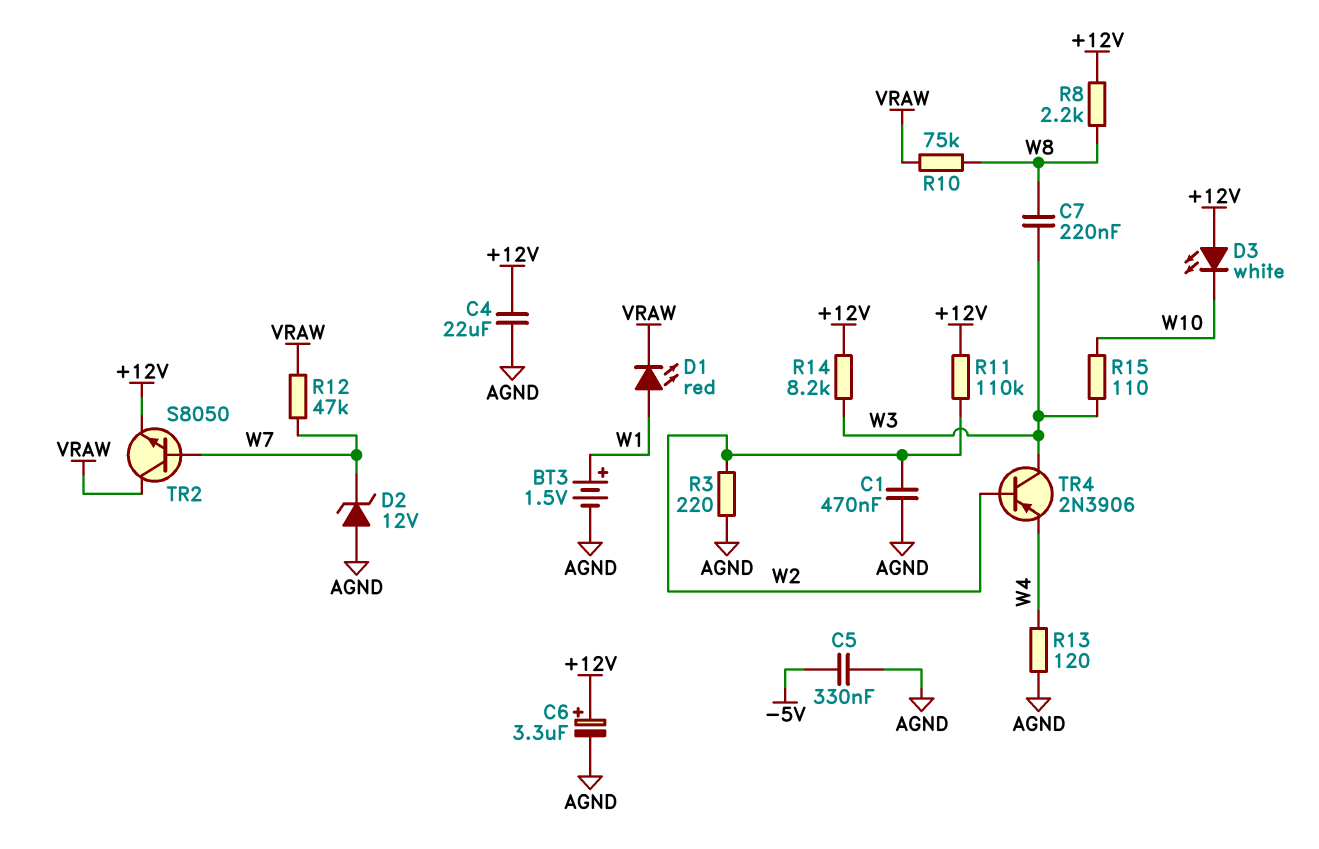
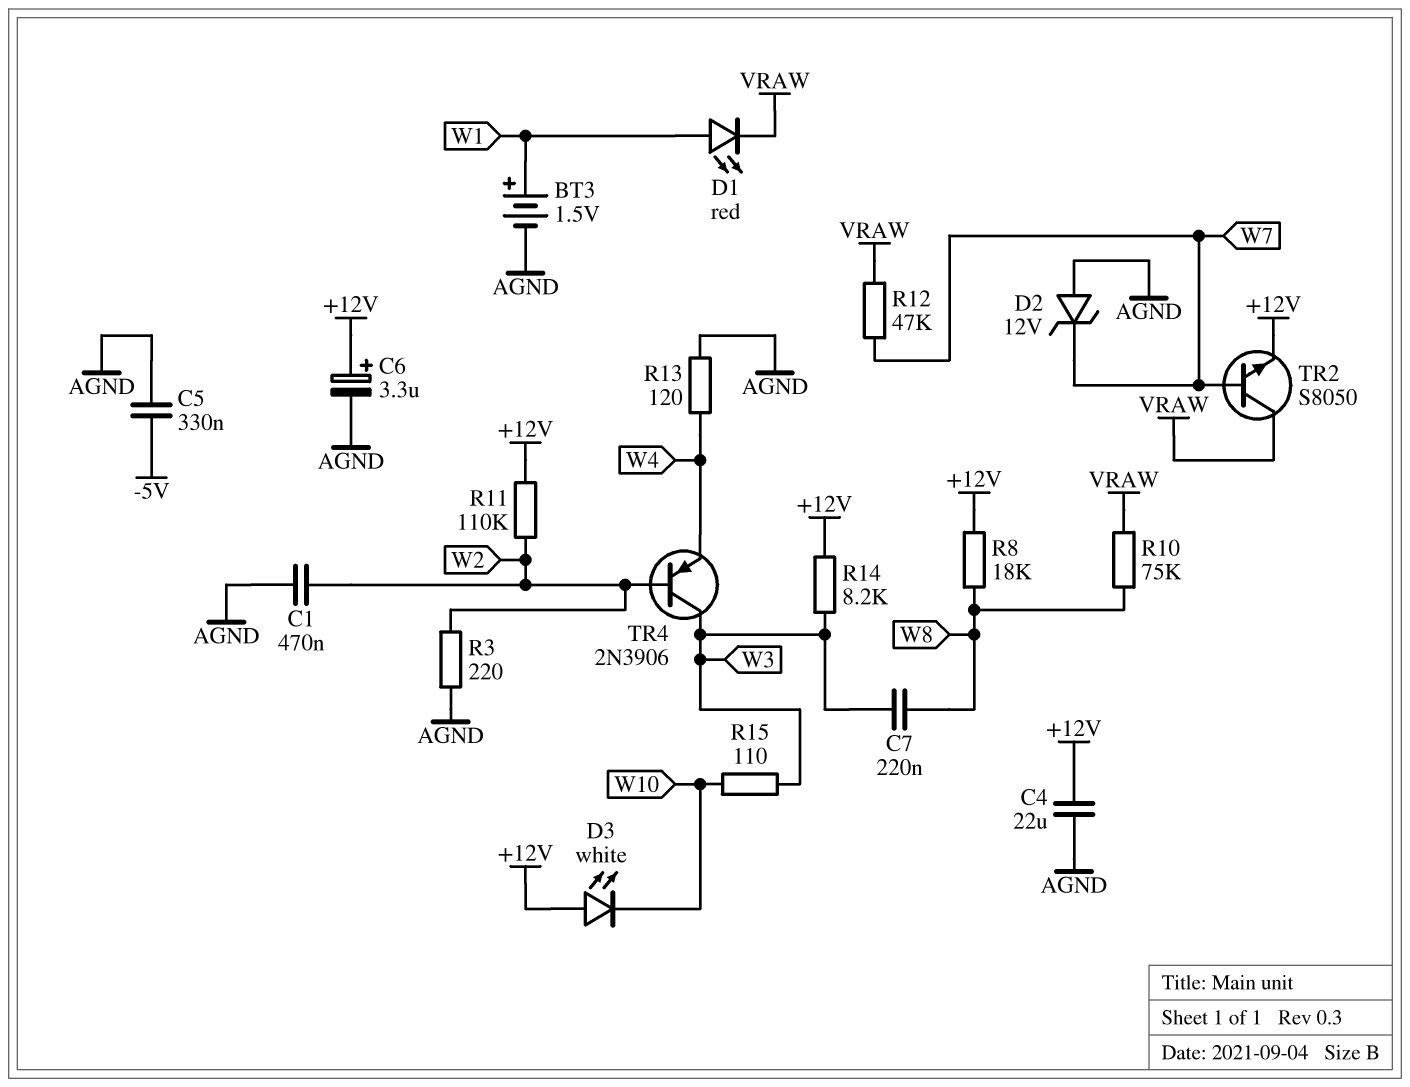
R8: 2.2k (+12V, W8) -> 18k (+12V, W8)

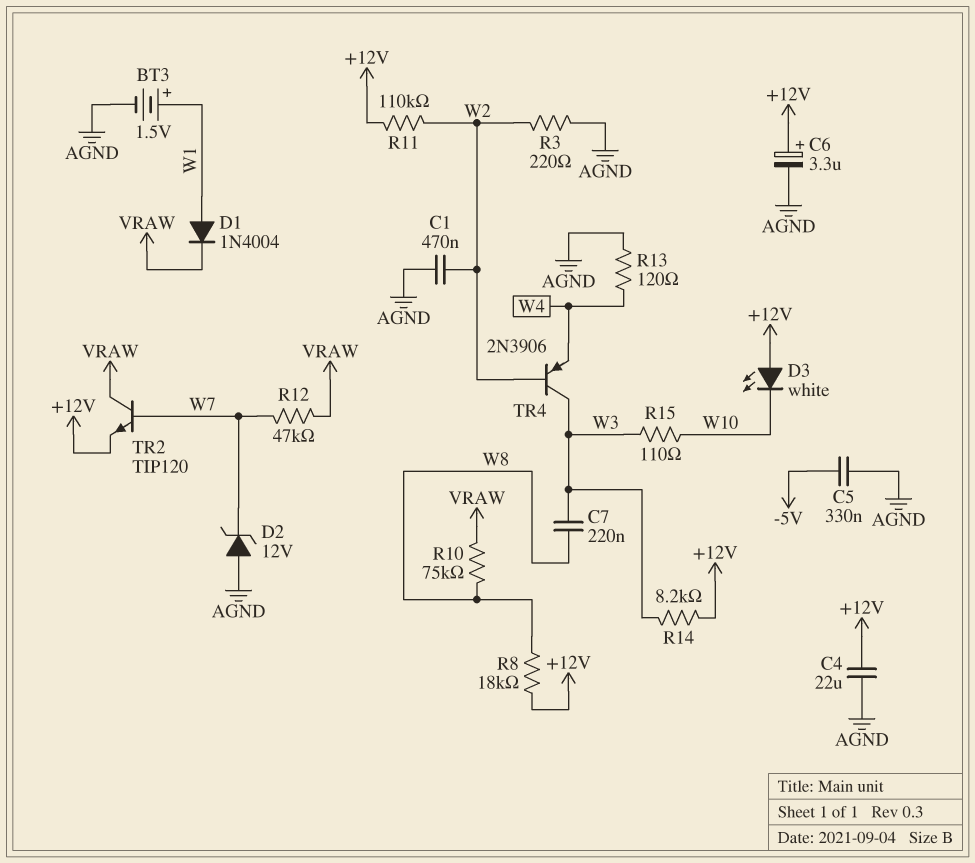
D1: LED red (A W1, K VRAW) -> diode 1N4004 (A W1, K VRAW)
TR2: NPN S8050 (B W7, C VRAW, E +12V) -> NPN TIP120 (B W7, C VRAW, E +12V)

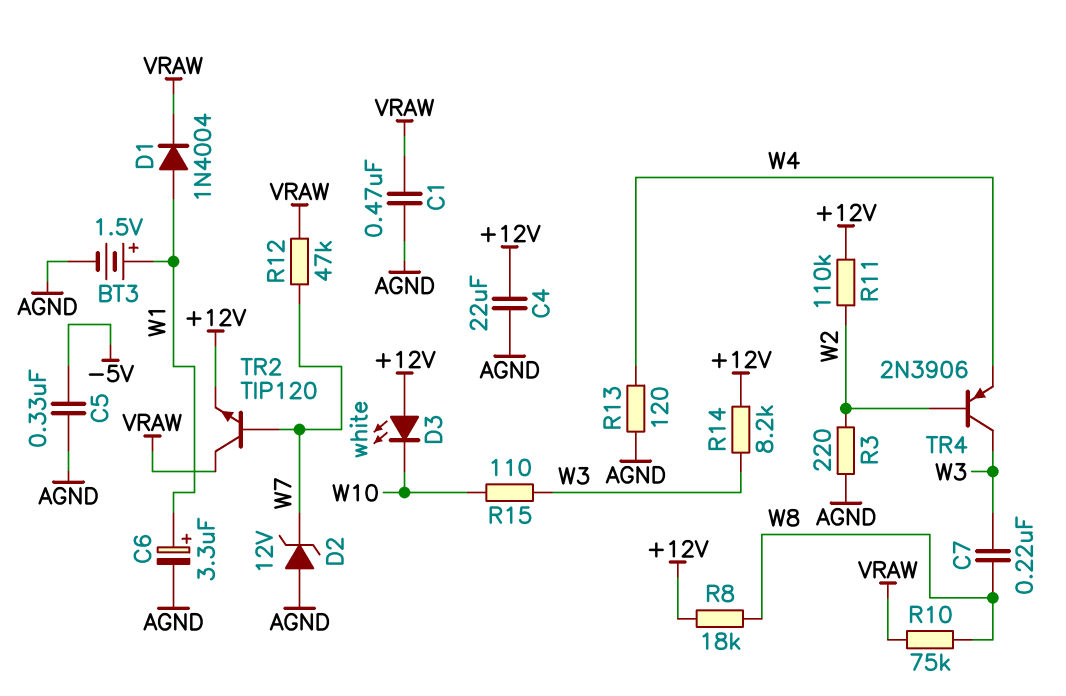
C1: 470nF (AGND, W2) -> 470nF (AGND, VRAW)
C6: 3.3uF (plus +12V, minus AGND) -> 3.3uF (plus W1, minus AGND)

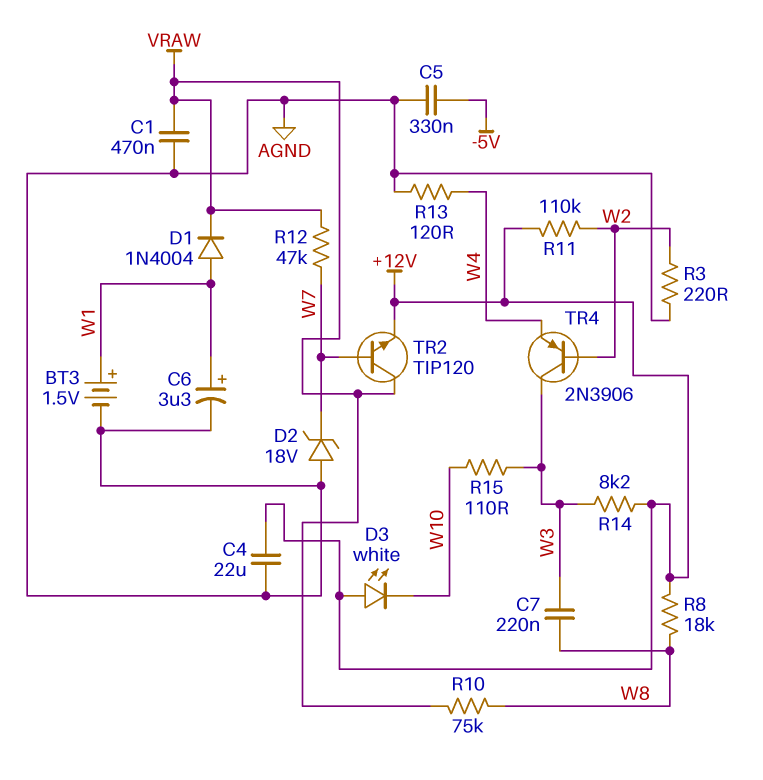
D2: zener 12V (A AGND, K W7) -> zener 18V (A AGND, K W7)

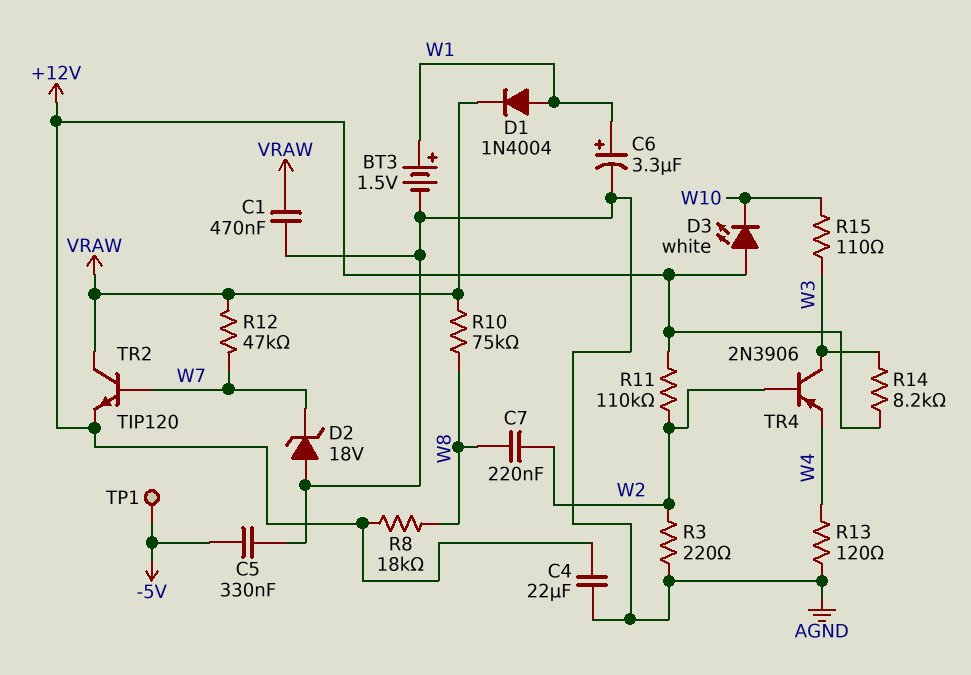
C7: 220nF (W3, W8) -> 220nF (W2, W8)
TP1: none -> test point (-5V)

